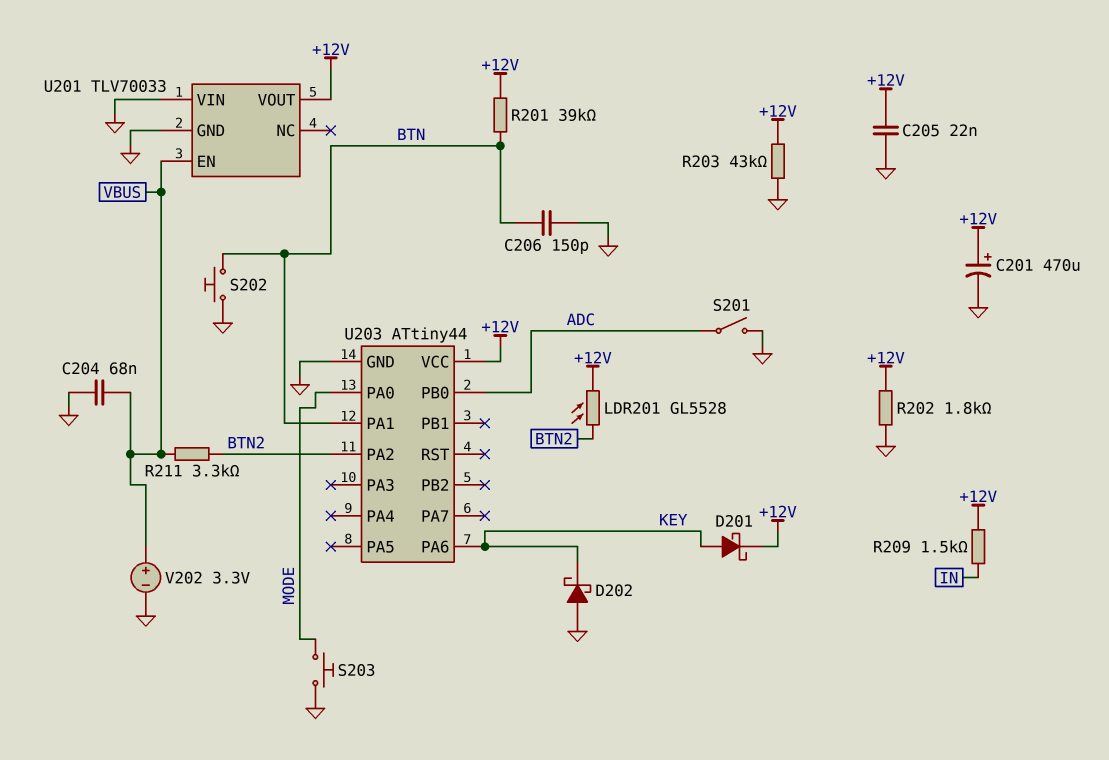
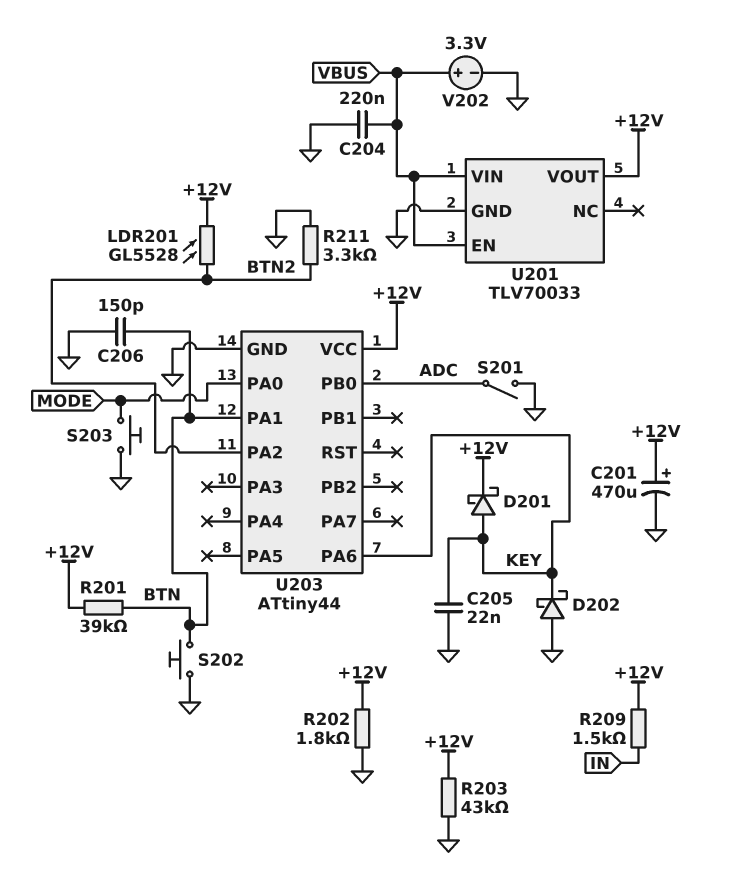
C204: 68nF (GND, VBUS) -> 220nF (GND, VBUS)
C205: 22nF (+12V, GND) -> 22nF (GND, KEY)
R211: 3.3k (BTN2, VBUS) -> 3.3k (BTN2, GND)
U201 pin VIN: GND -> VBUS

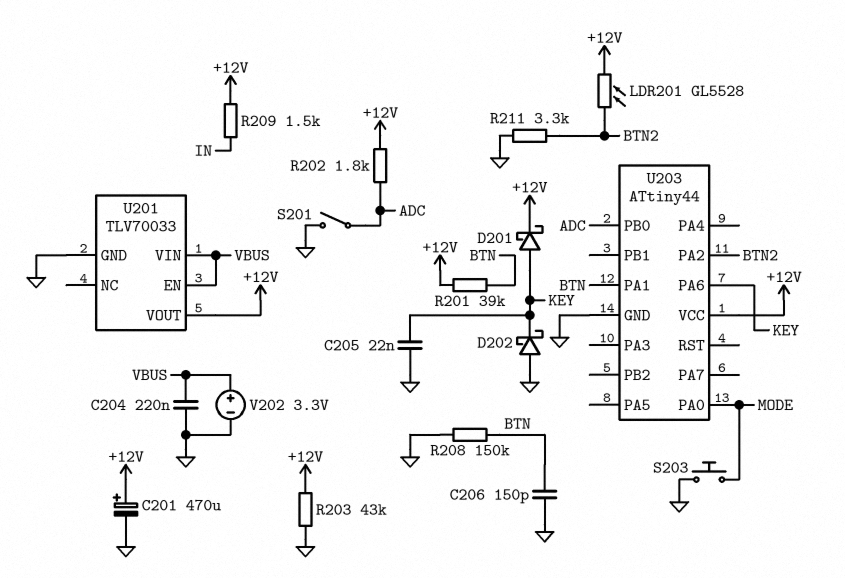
R202: 1.8k (+12V, GND) -> 1.8k (+12V, ADC)
R208: none -> 150k (BTN, GND)
S202: button (BTN, GND) -> none

